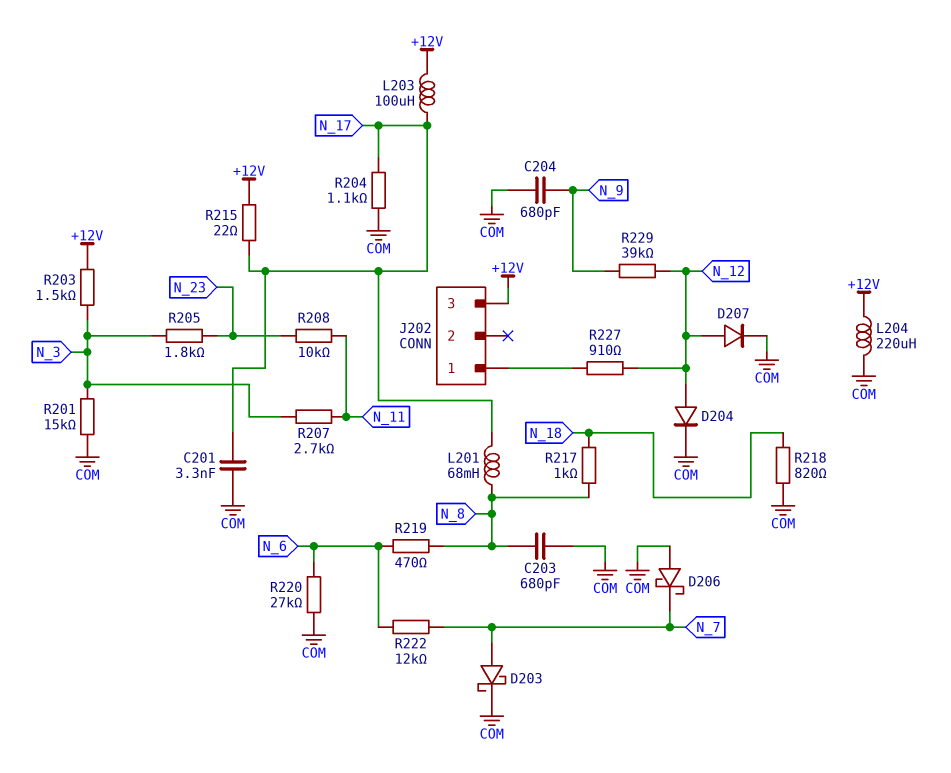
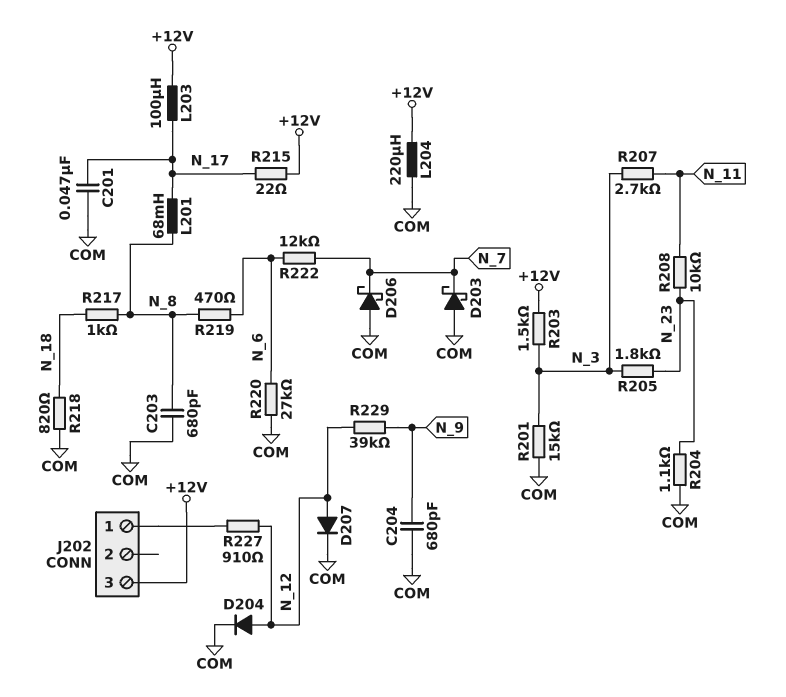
C201: 3.3nF (COM, N_17) -> 47nF (COM, N_17)
D203: schottky (A N_7, K COM) -> schottky (A COM, K N_7)
R204: 1.1k (COM, N_17) -> 1.1k (COM, N_23)

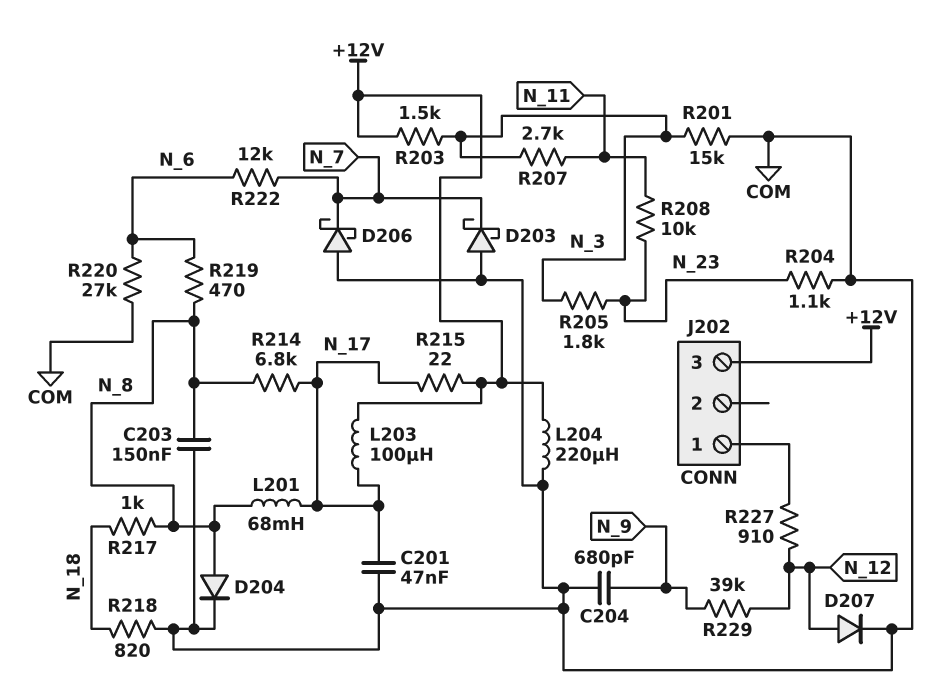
C203: 680pF (COM, N_8) -> 150nF (COM, N_8)
D204: diode (A N_12, K COM) -> diode (A N_8, K COM)
R214: none -> 6.8k (N_8, N_17)

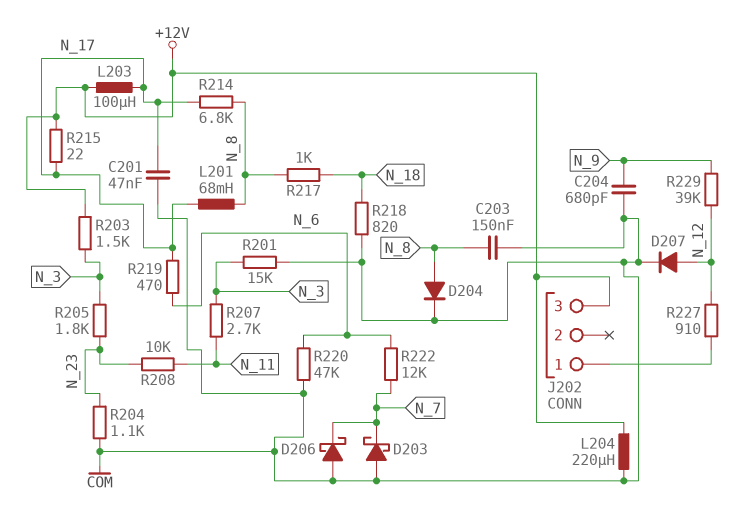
R219: 470 (N_6, N_8) -> 470 (N_6, N_17)
R220: 27k (COM, N_6) -> 47k (COM, N_6)

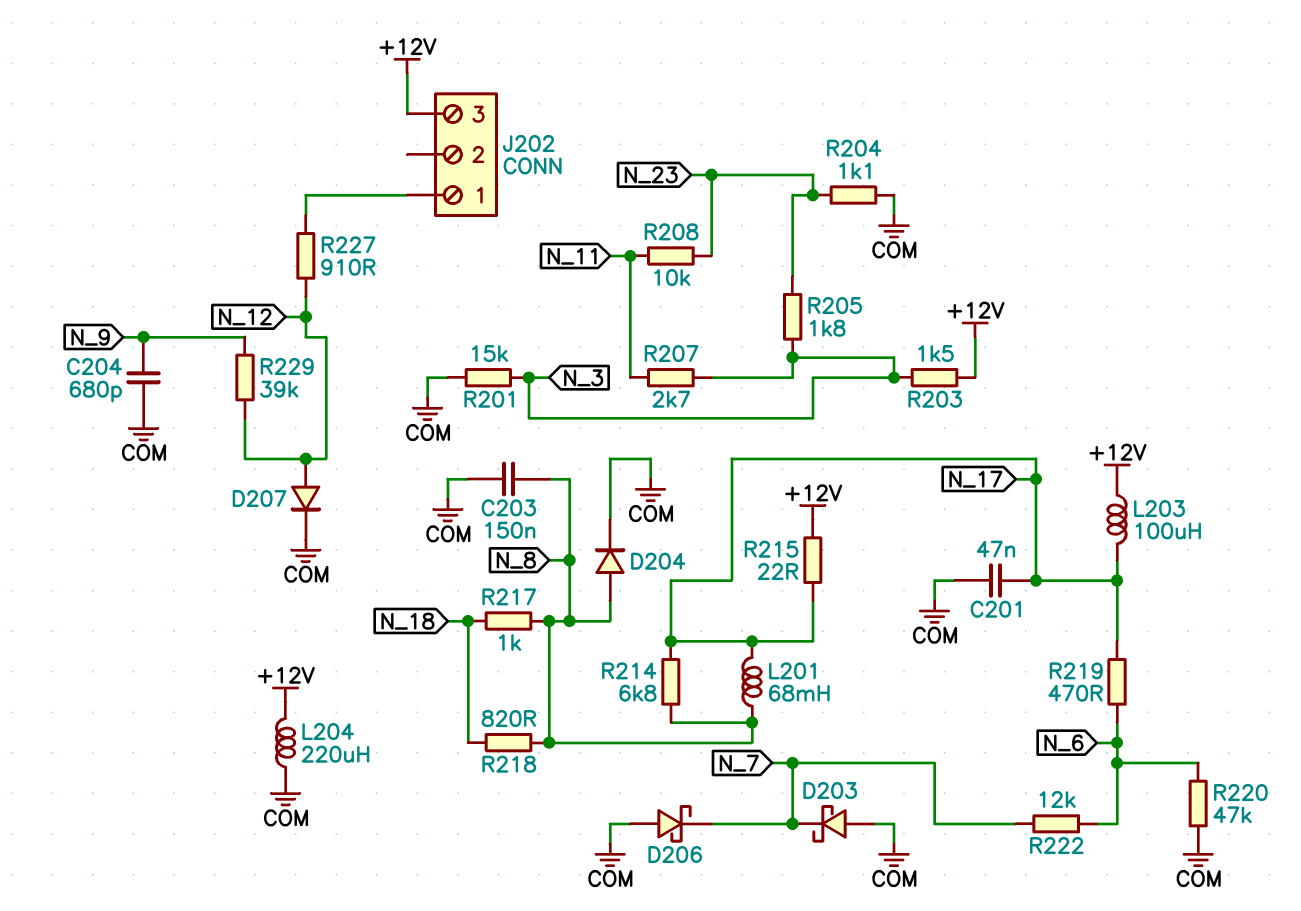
R218: 820 (COM, N_18) -> 820 (N_8, N_18)

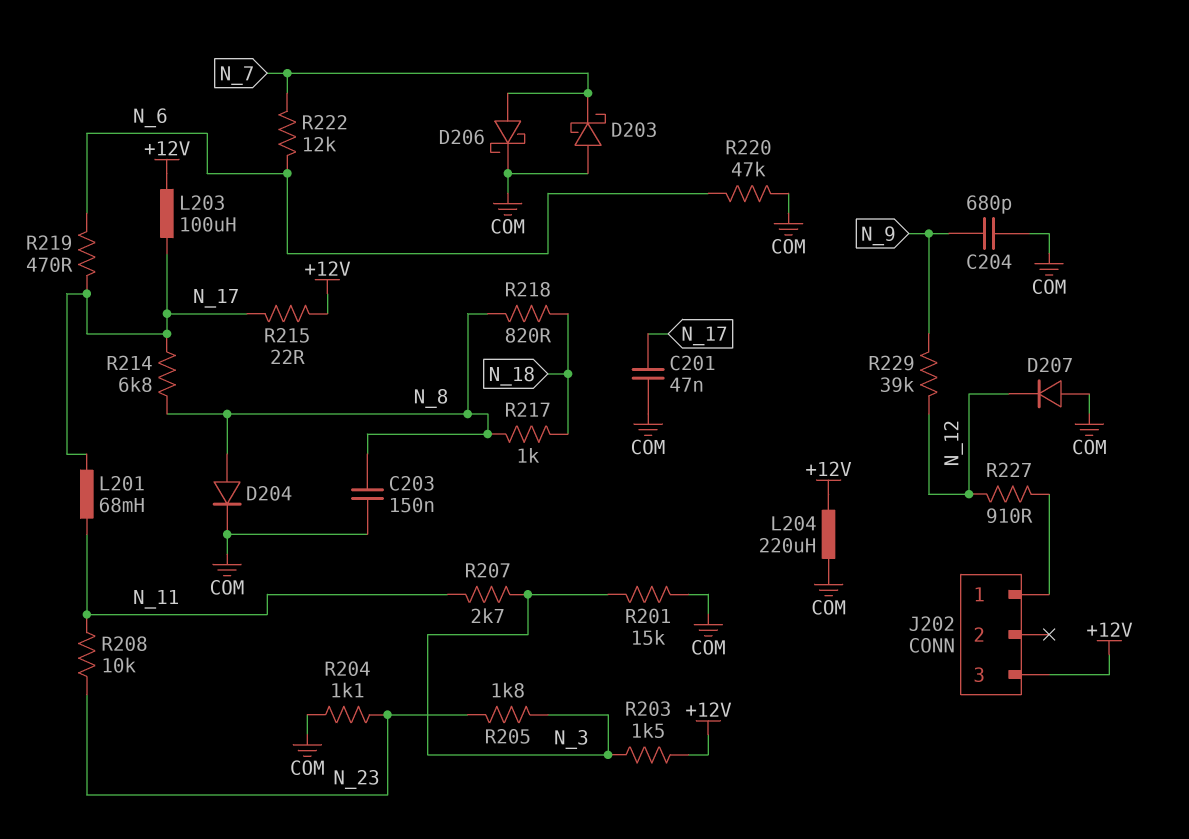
D206: schottky (A COM, K N_7) -> schottky (A N_7, K COM)
D207: diode (A N_12, K COM) -> diode (A COM, K N_12)
L201: 68mH (N_8, N_17) -> 68mH (N_11, N_17)

